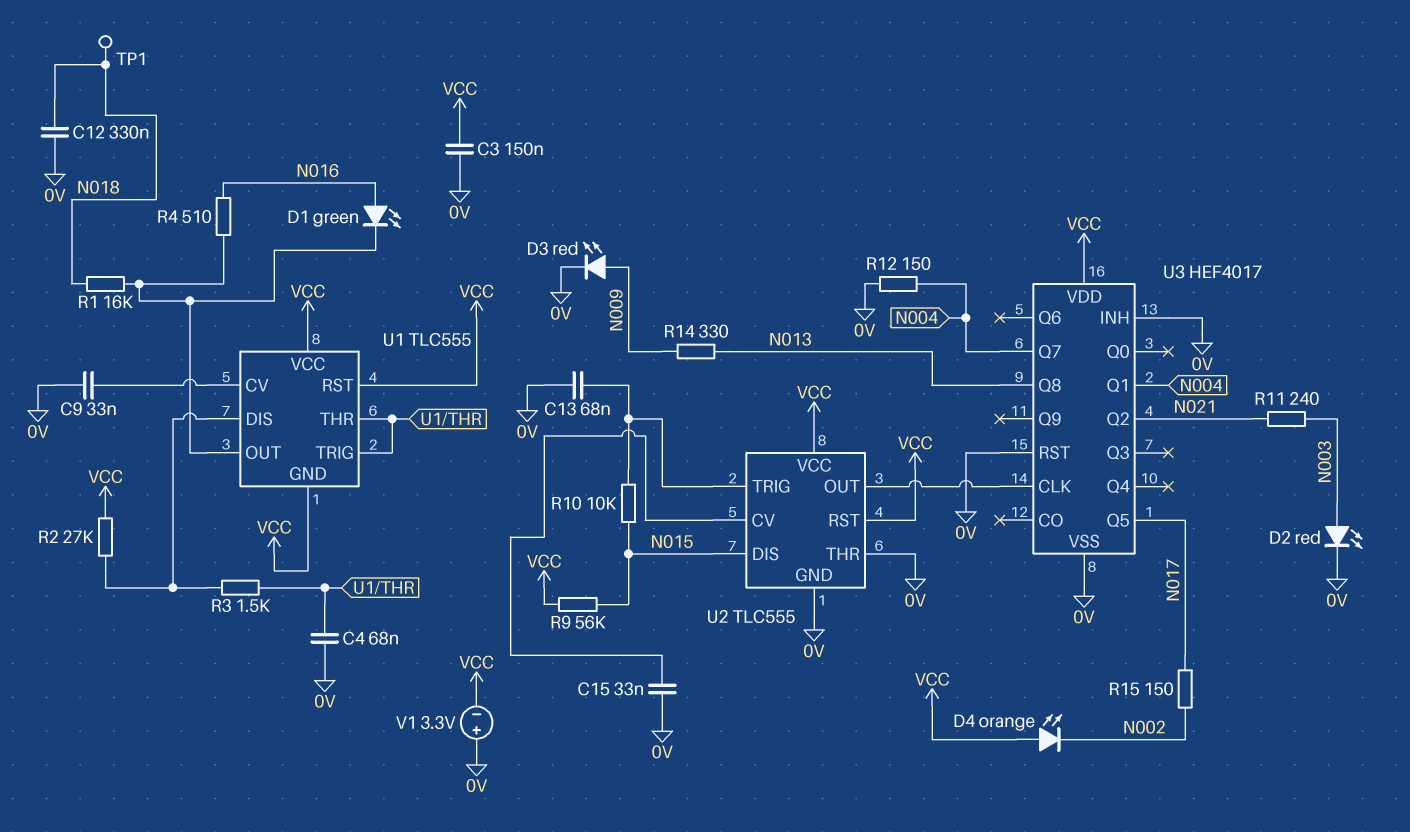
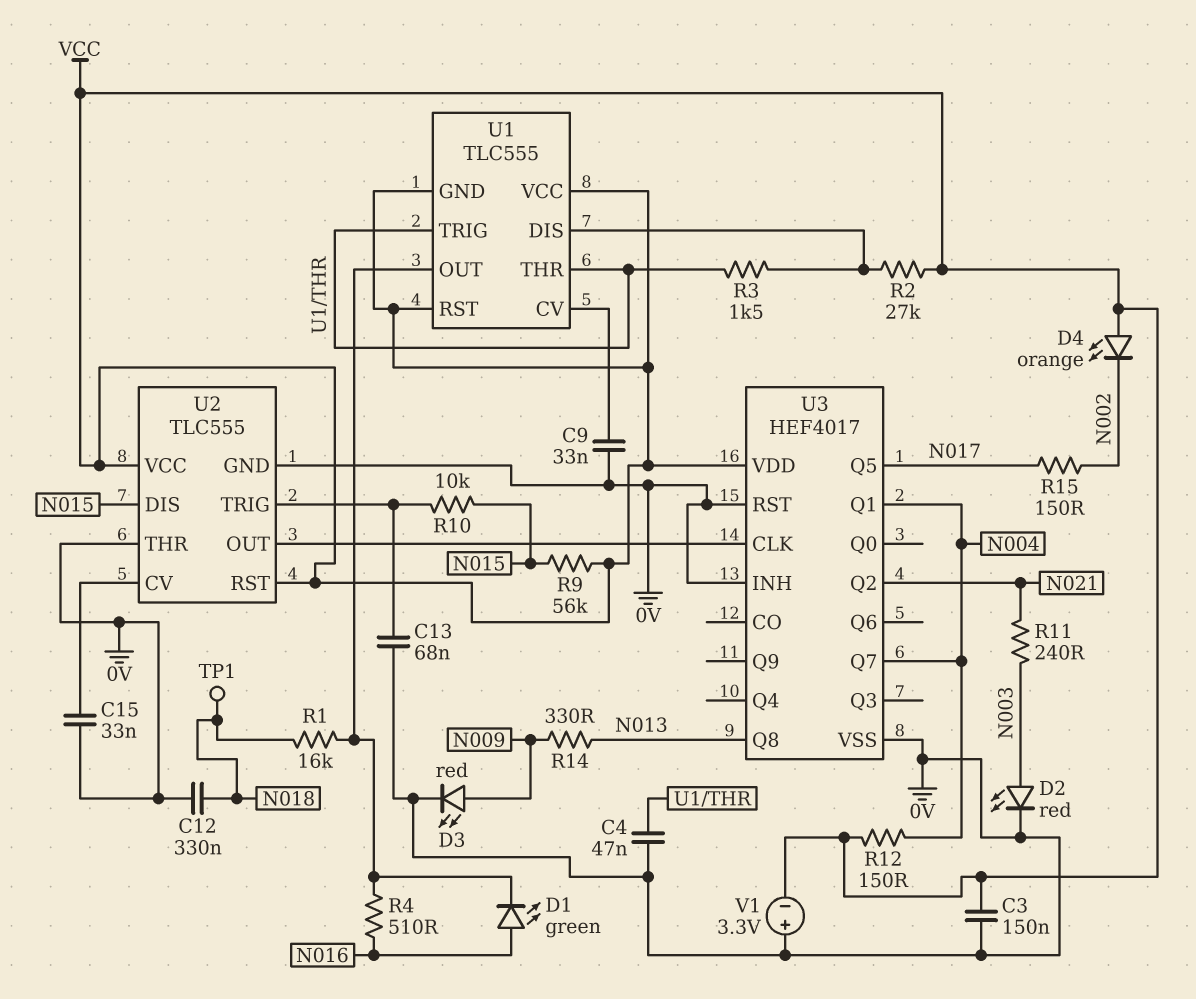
C4: 68nF (0V, U1/THR) -> 47nF (0V, U1/THR)
R12: 150 (0V, N004) -> 150 (N004, VCC)

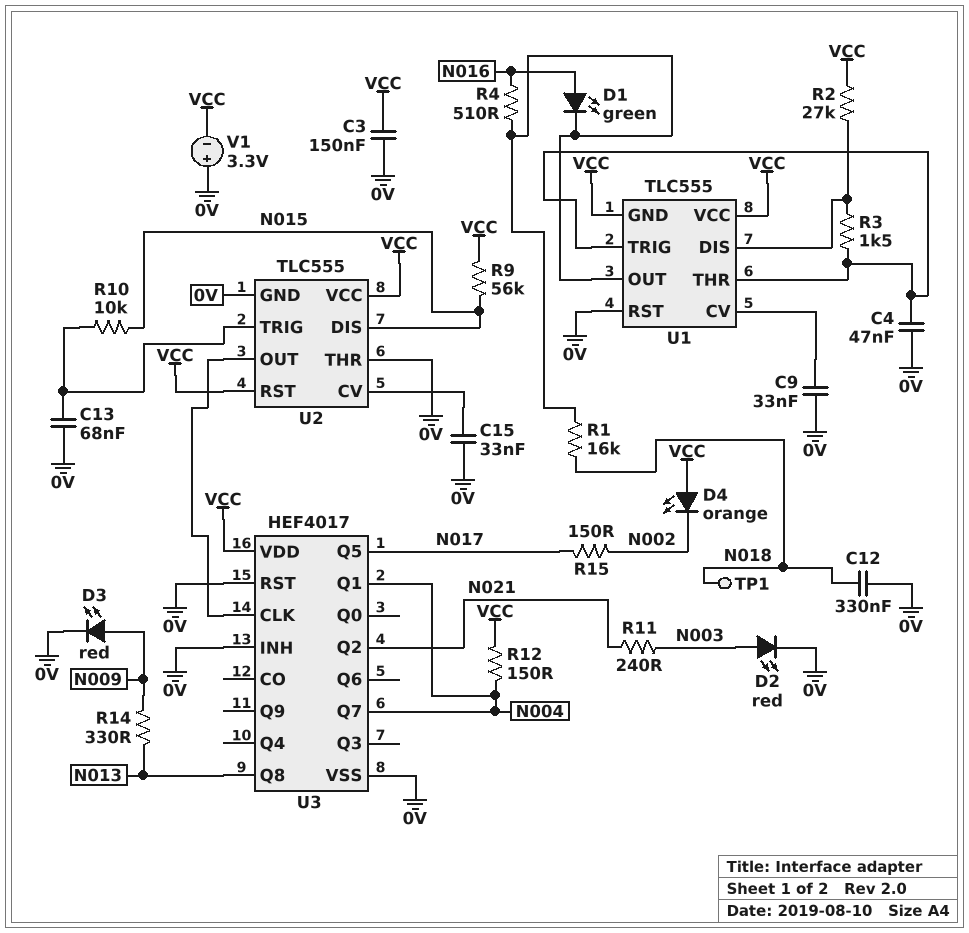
U1 pin RST: VCC -> 0V

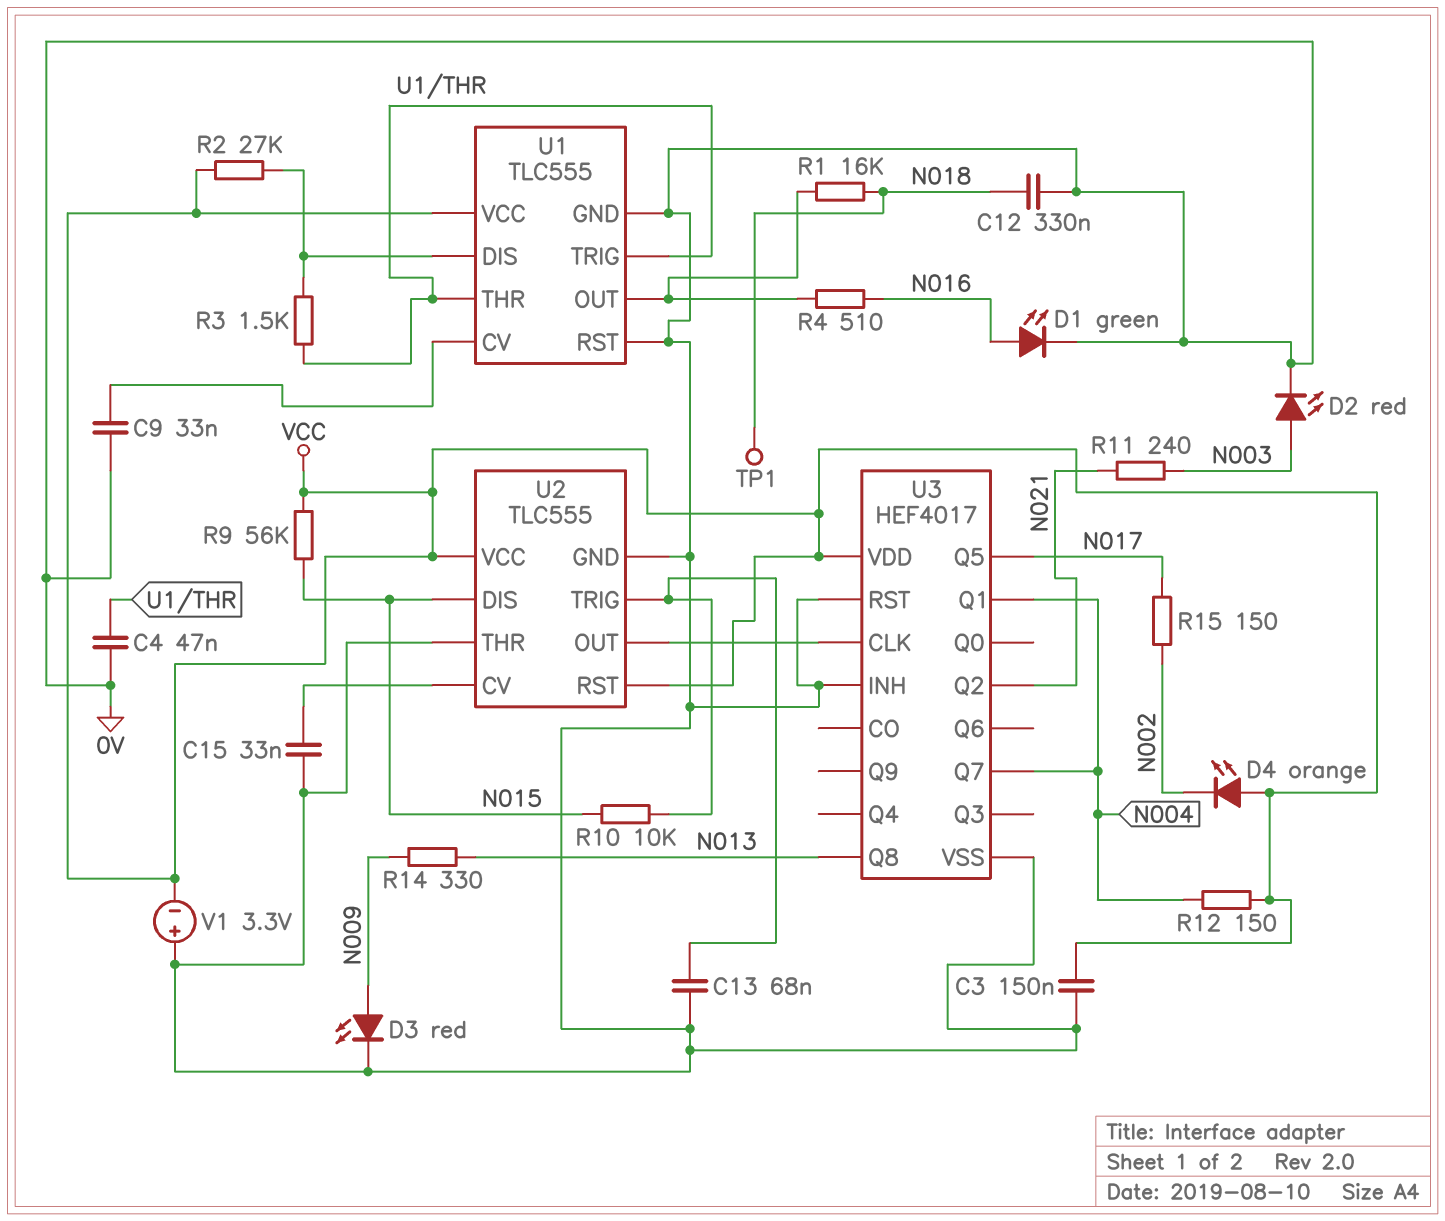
D1: LED green (A N016, K U1/OUT) -> LED green (A N016, K 0V)
U1 pin GND: VCC -> 0V

